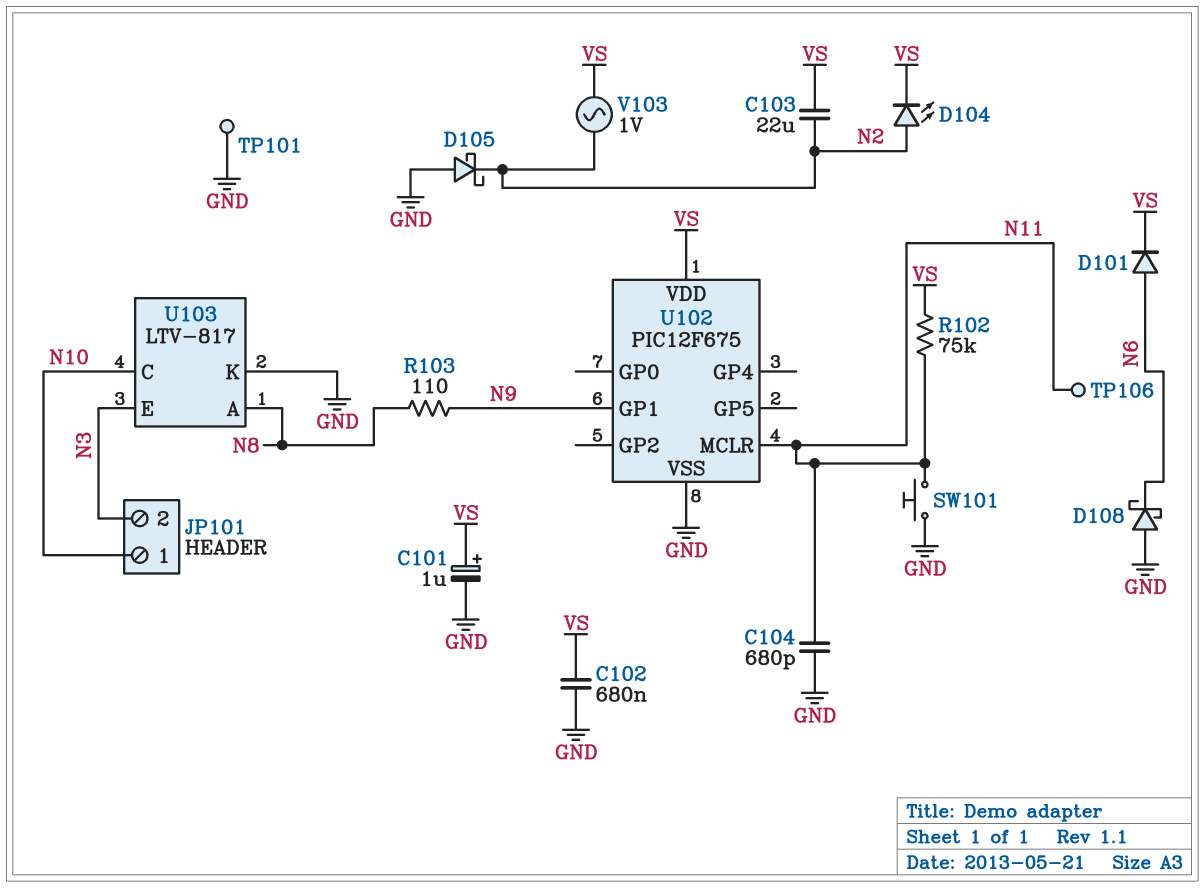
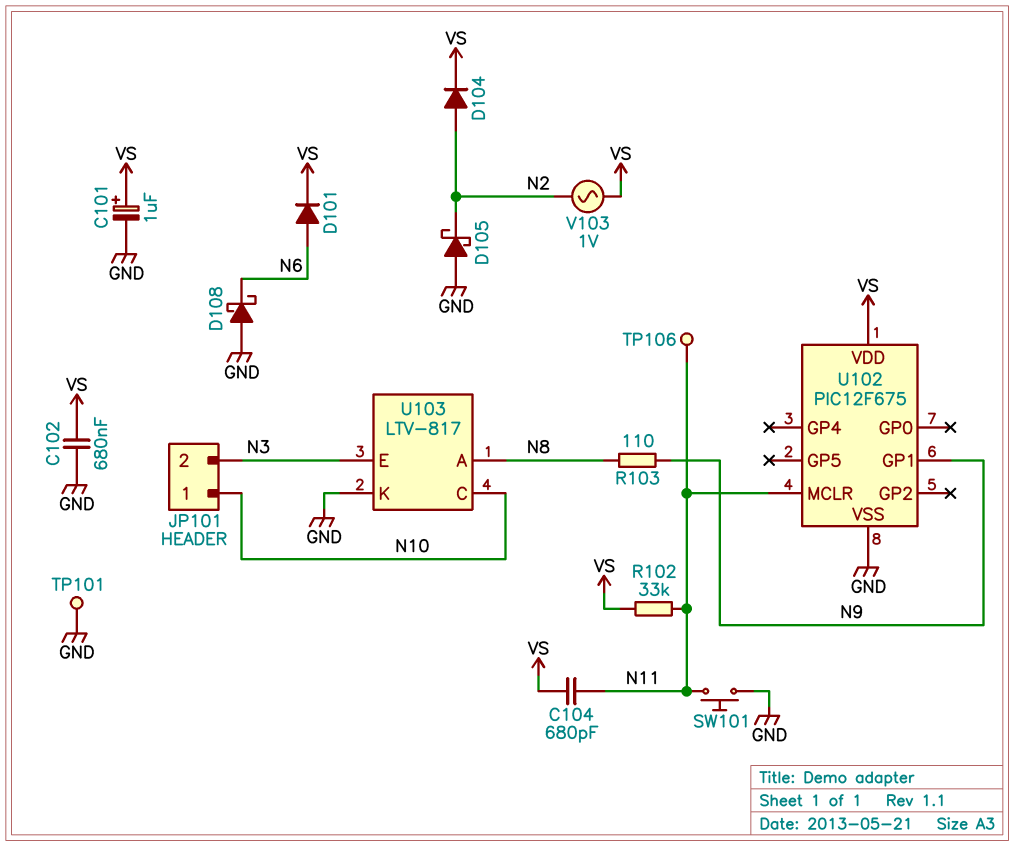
C103: 22uF (N2, VS) -> none
C104: 680pF (GND, N11) -> 680pF (N11, VS)
D104: LED (A N2, K VS) -> diode (A N2, K VS)
R102: 75k (N11, VS) -> 33k (N11, VS)

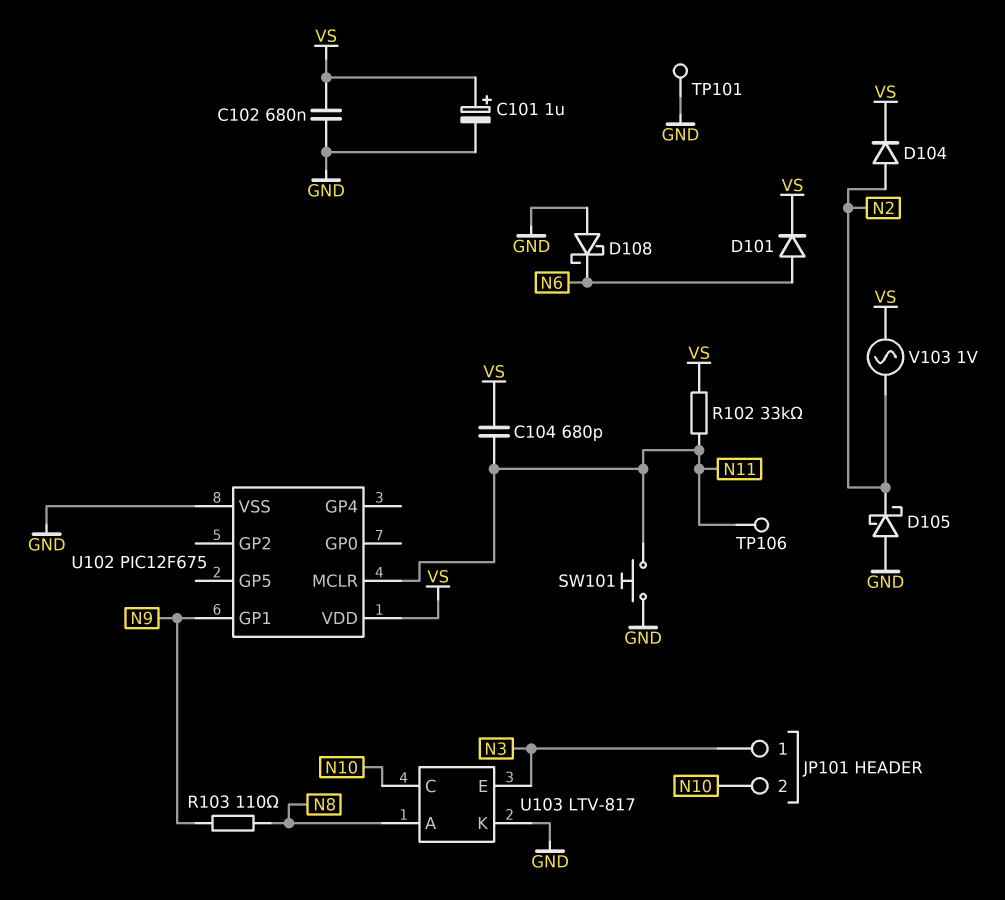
JP101 pin 1: N10 -> N3
JP101 pin 2: N3 -> N10

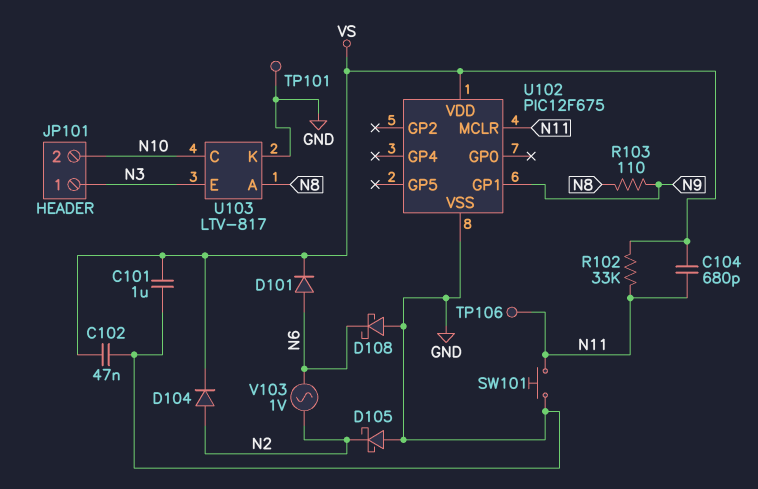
C101: 1uF (plus VS, minus GND) -> 1uF (GND, VS)
C102: 680nF (GND, VS) -> 47nF (GND, VS)
V103: AC 1V (N2, VS) -> AC 1V (N2, N6)

